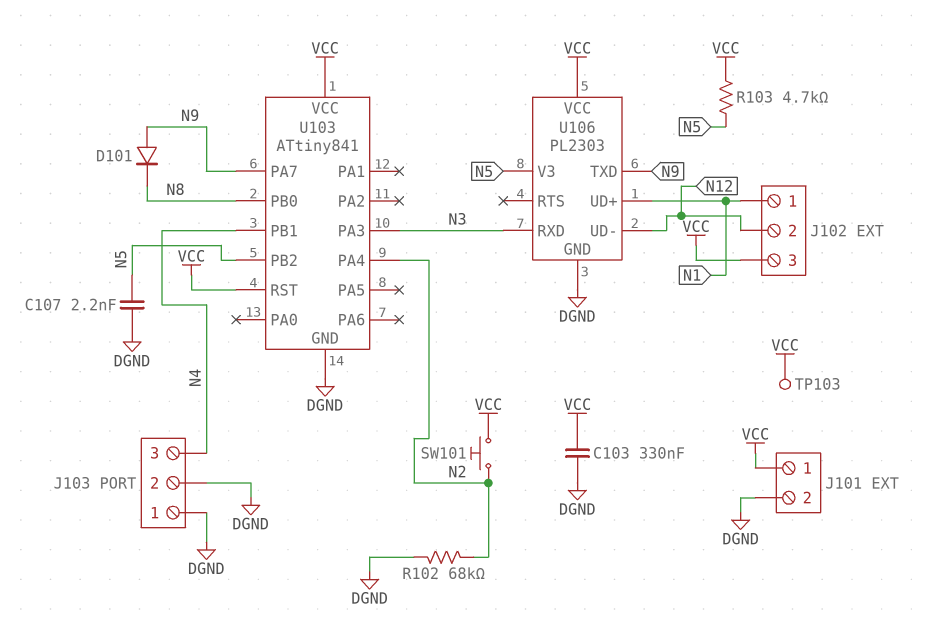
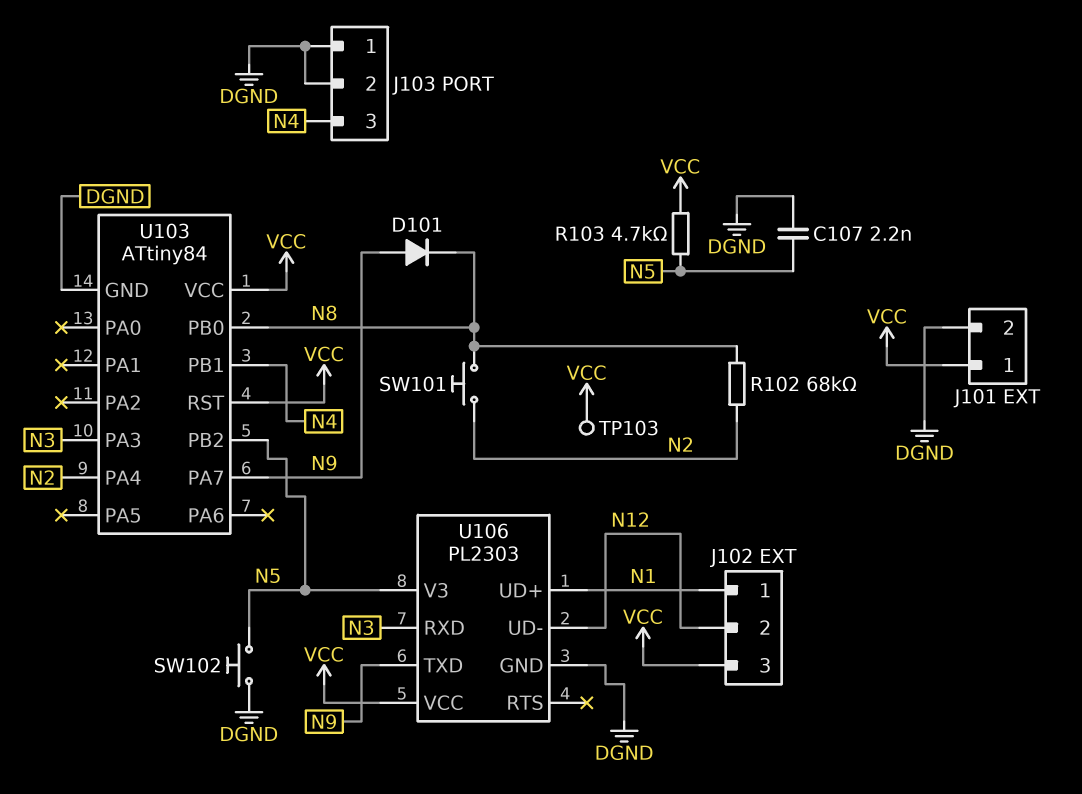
C103: 330nF (DGND, VCC) -> none
R102: 68k (DGND, N2) -> 68k (N2, N8)
SW101: button (N2, VCC) -> button (N2, N8)
SW102: none -> button (DGND, N5)
U103: ATtiny841 -> ATtiny84

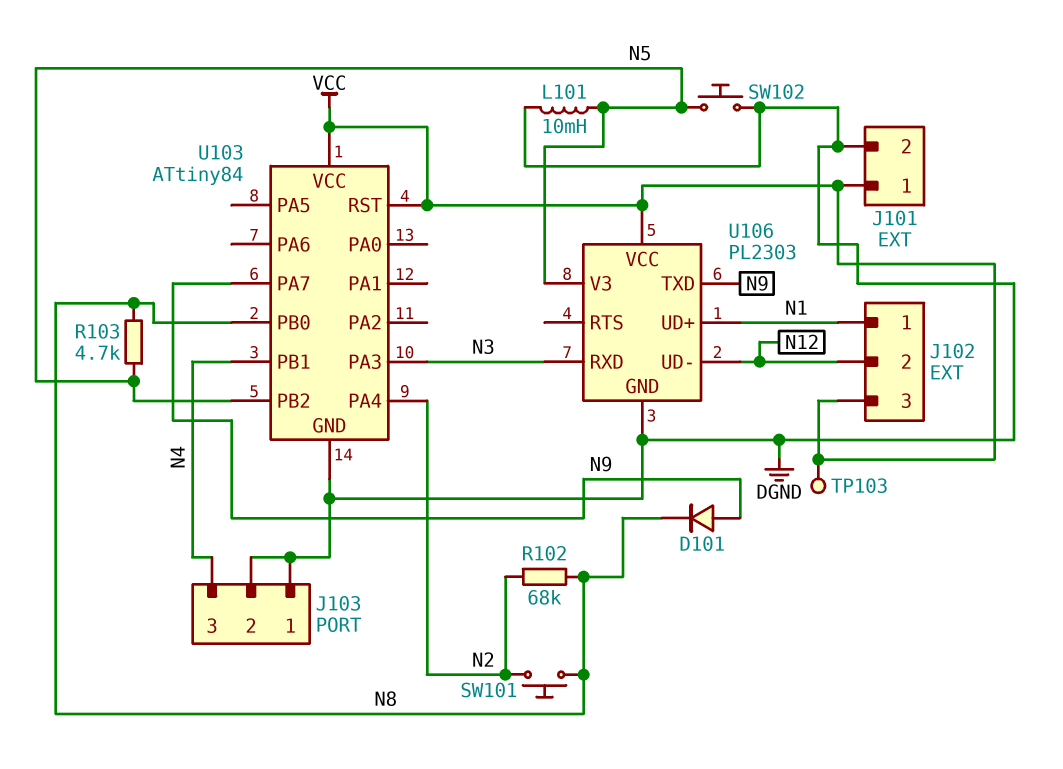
C107: 2.2nF (DGND, N5) -> none
L101: none -> 10mH (DGND, N5)
R103: 4.7k (N5, VCC) -> 4.7k (N5, N8)

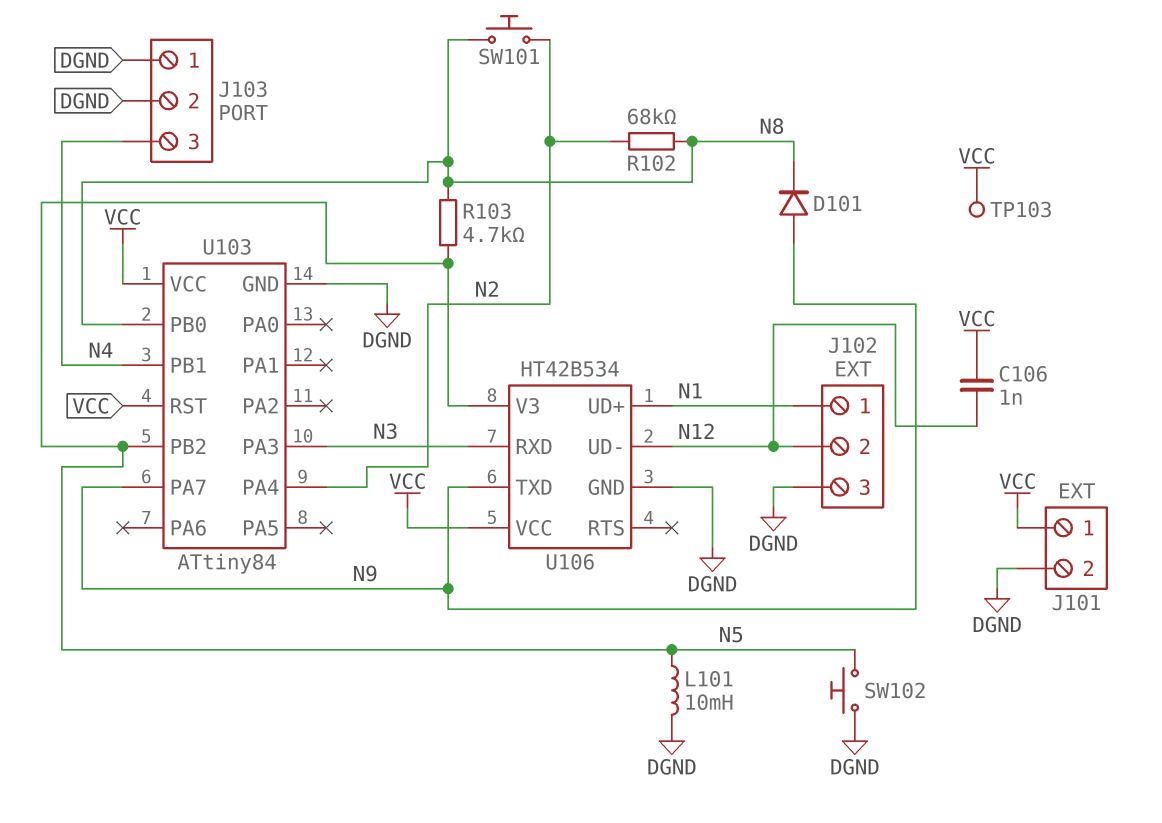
C106: none -> 1nF (N12, VCC)
J102 pin 3: VCC -> DGND
U106: PL2303 -> HT42B534

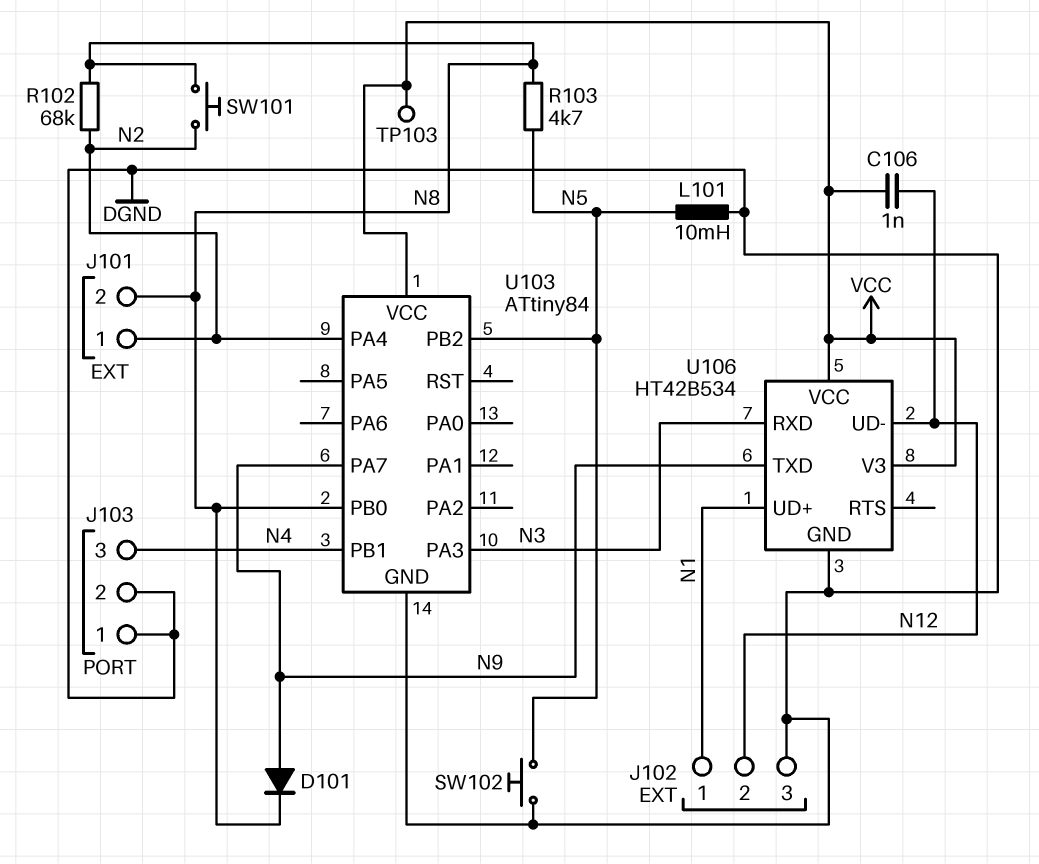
J101 pin 1: VCC -> N2
J101 pin 2: DGND -> N8
U103 pin RST: VCC -> none
U106 pin V3: N5 -> VCC

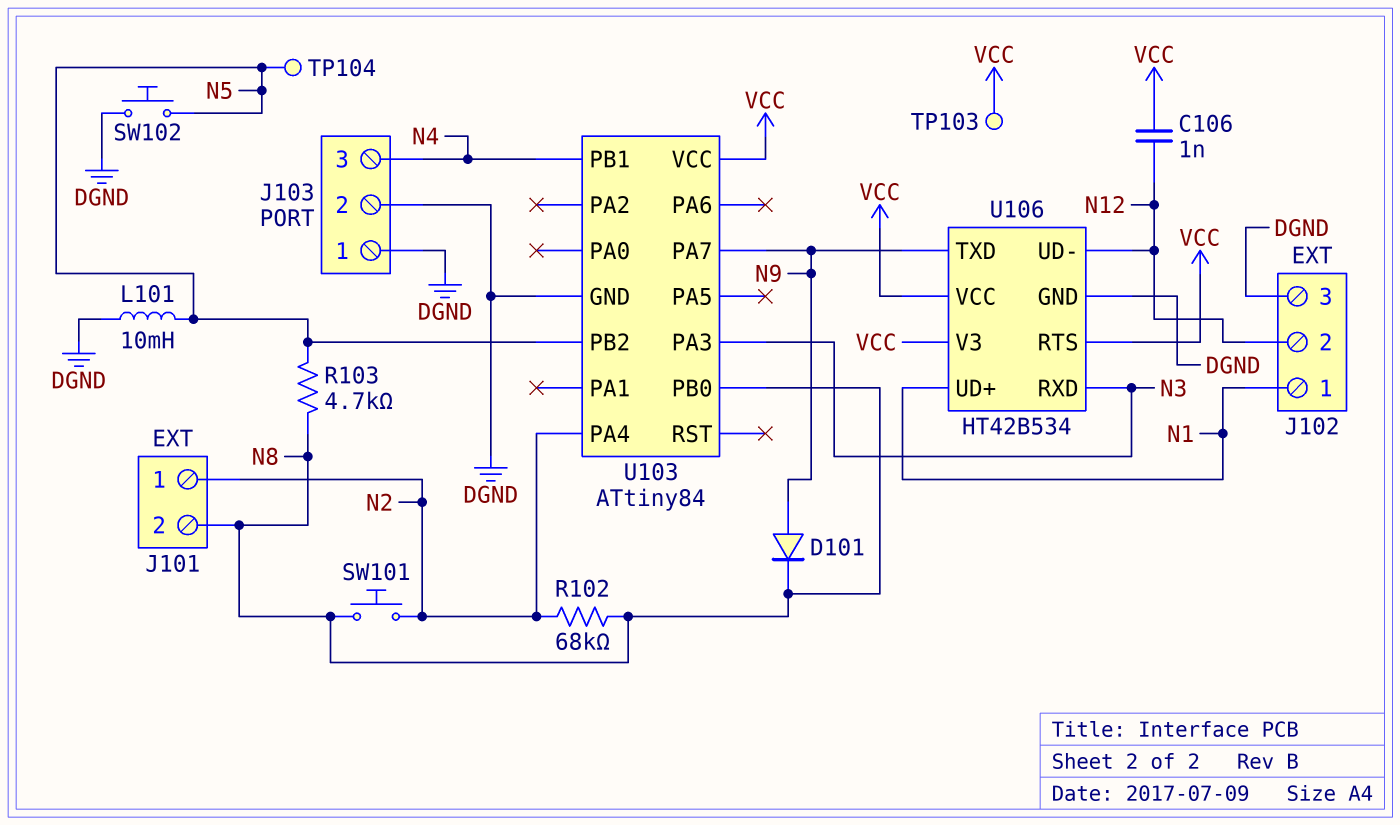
TP104: none -> test point (N5)
U106 pin RTS: none -> VCC

